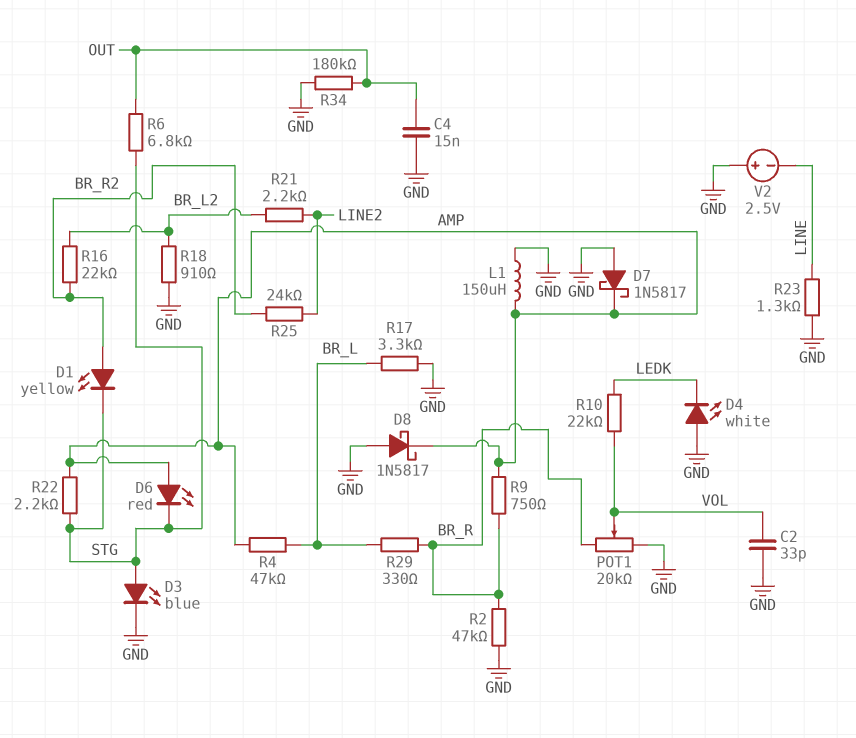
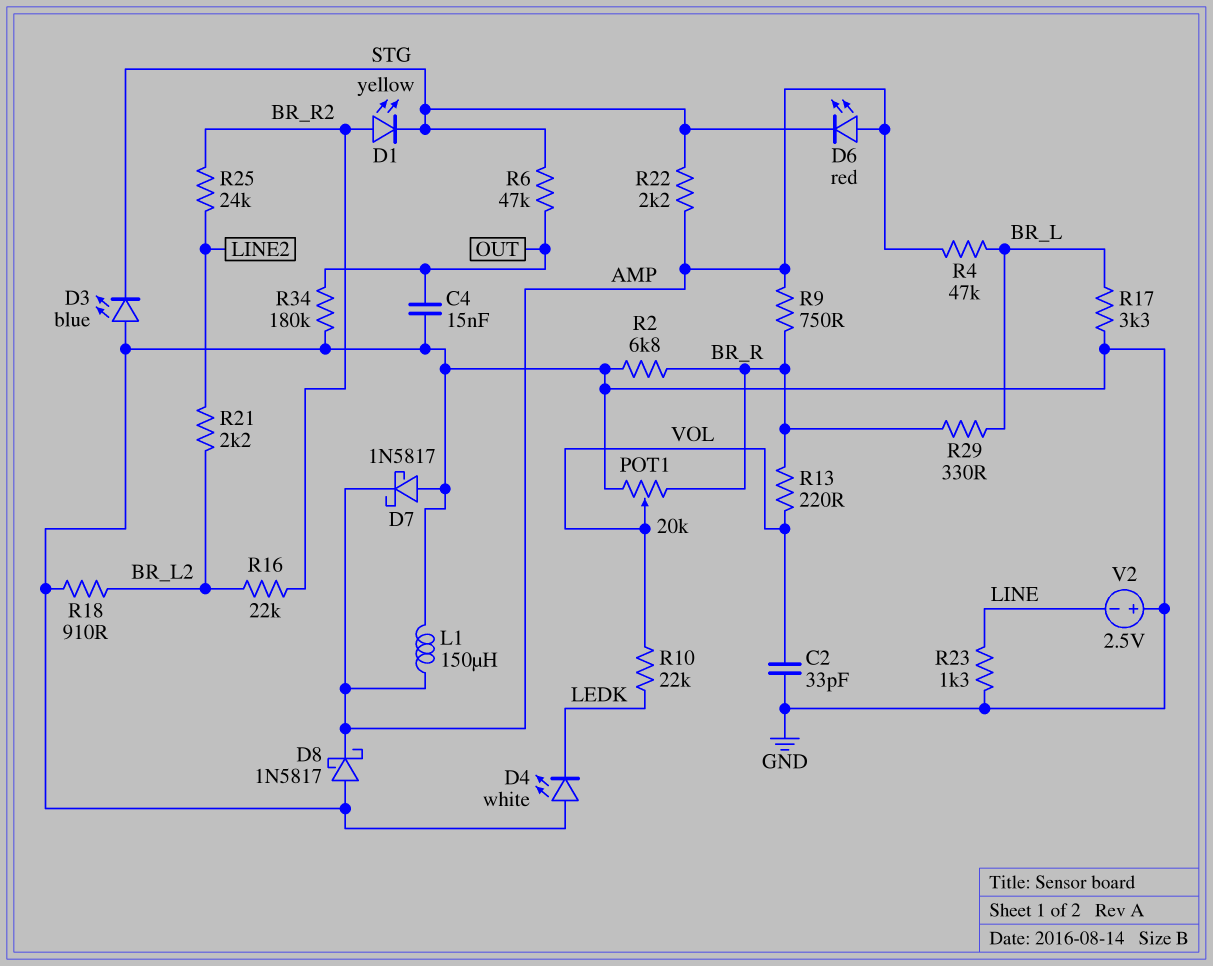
D3: LED blue (A STG, K GND) -> LED blue (A GND, K STG)
R2: 47k (BR_R, GND) -> 6.8k (BR_R, GND)
R6: 6.8k (OUT, STG) -> 47k (OUT, STG)
R13: none -> 220 (BR_R, VOL)

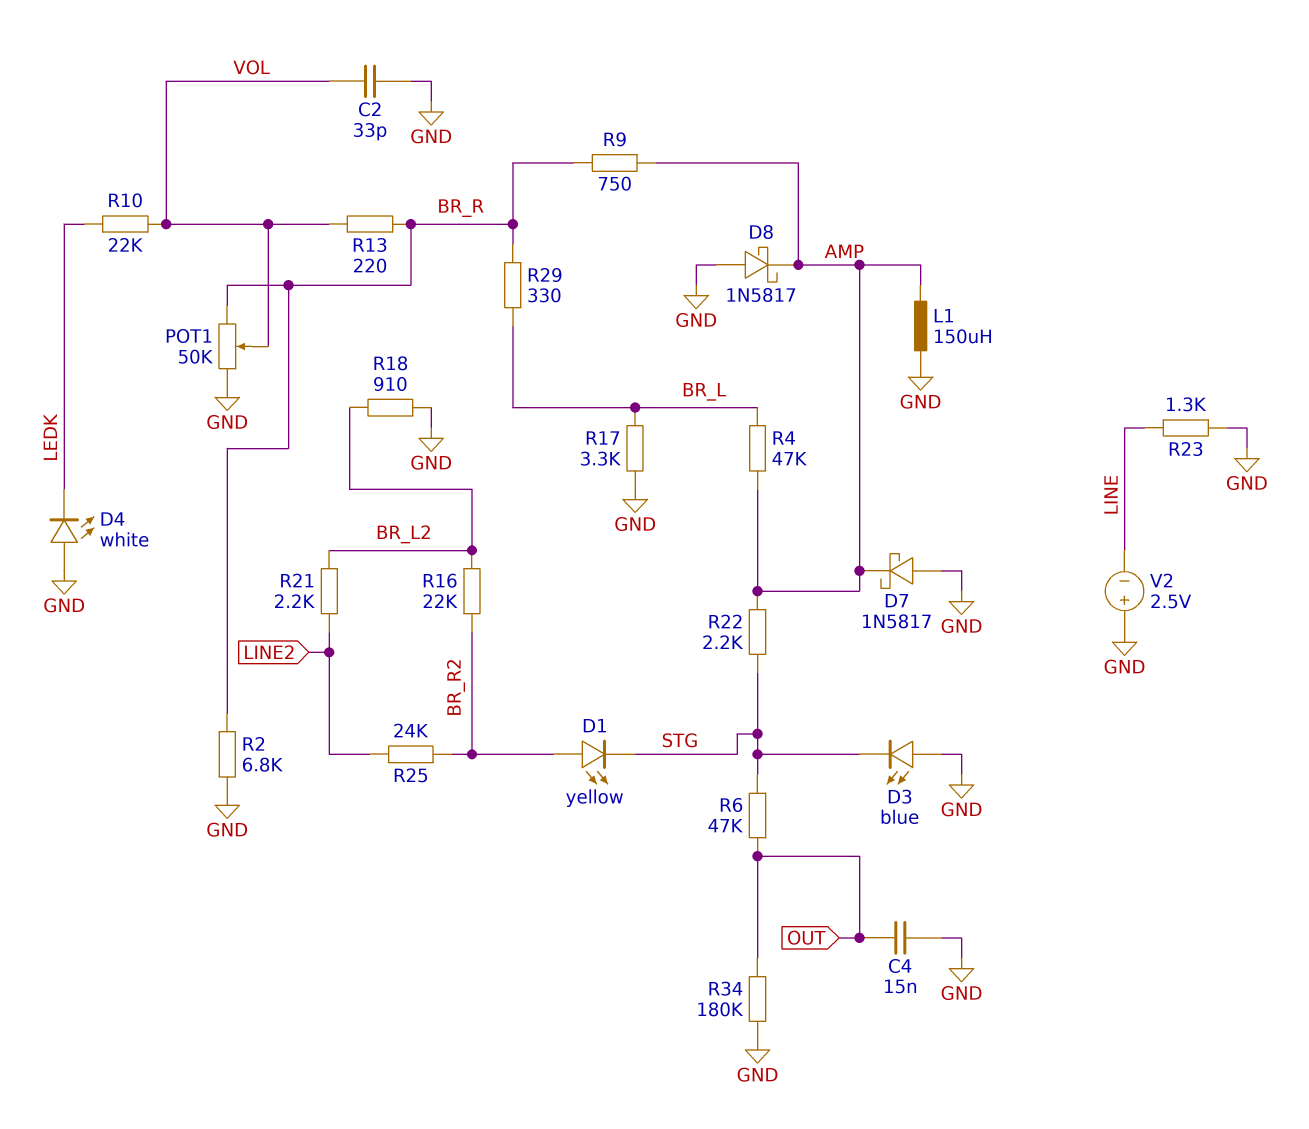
D6: LED red (A AMP, K STG) -> none
POT1: 20k (BR_R, GND, wiper VOL) -> 50k (BR_R, GND, wiper VOL)

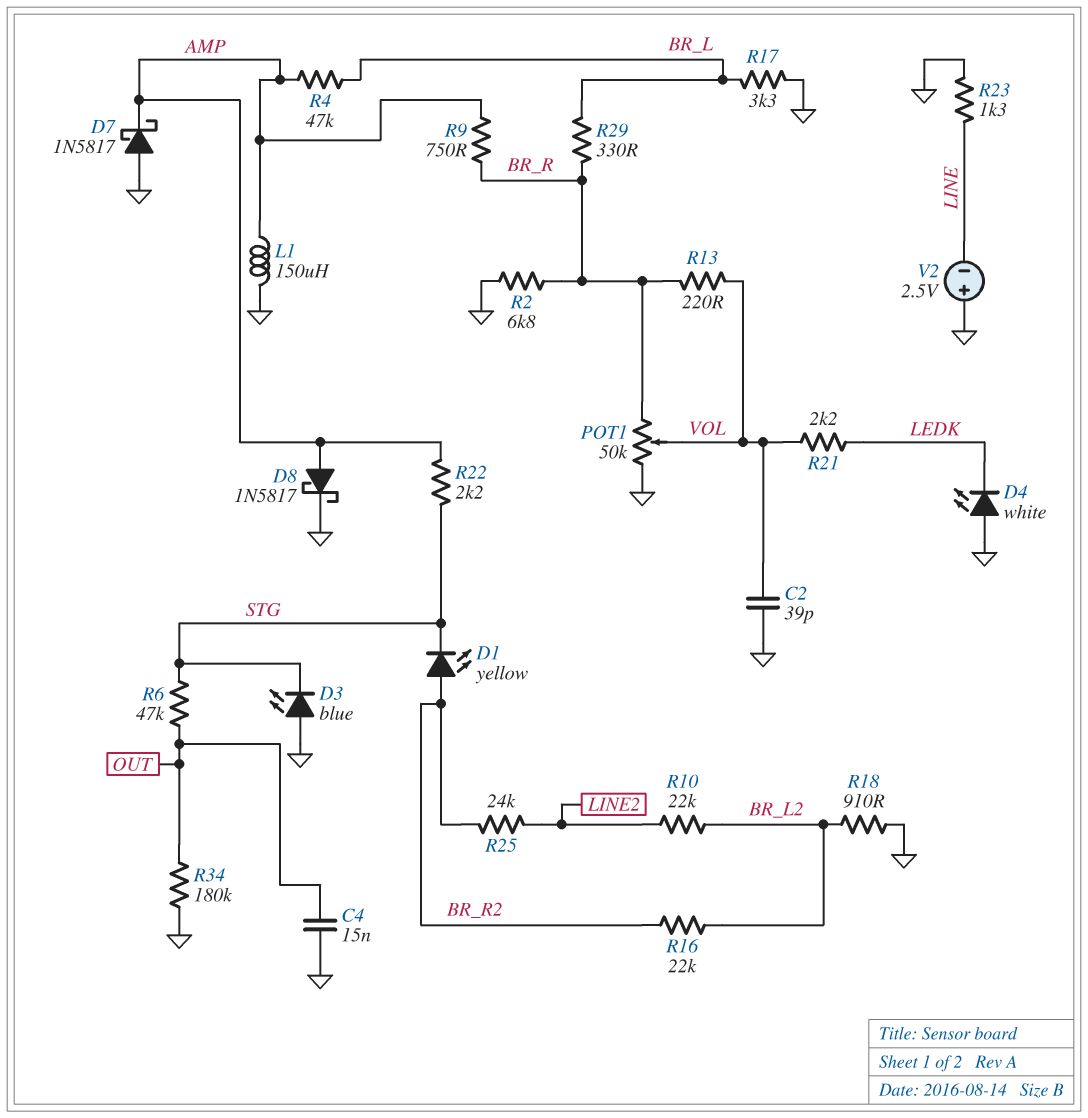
C2: 33pF (GND, VOL) -> 39pF (GND, VOL)
D8: schottky 1N5817 (A GND, K AMP) -> schottky 1N5817 (A AMP, K GND)
R10: 22k (LEDK, VOL) -> 22k (BR_L2, LINE2)
R21: 2.2k (BR_L2, LINE2) -> 2.2k (LEDK, VOL)

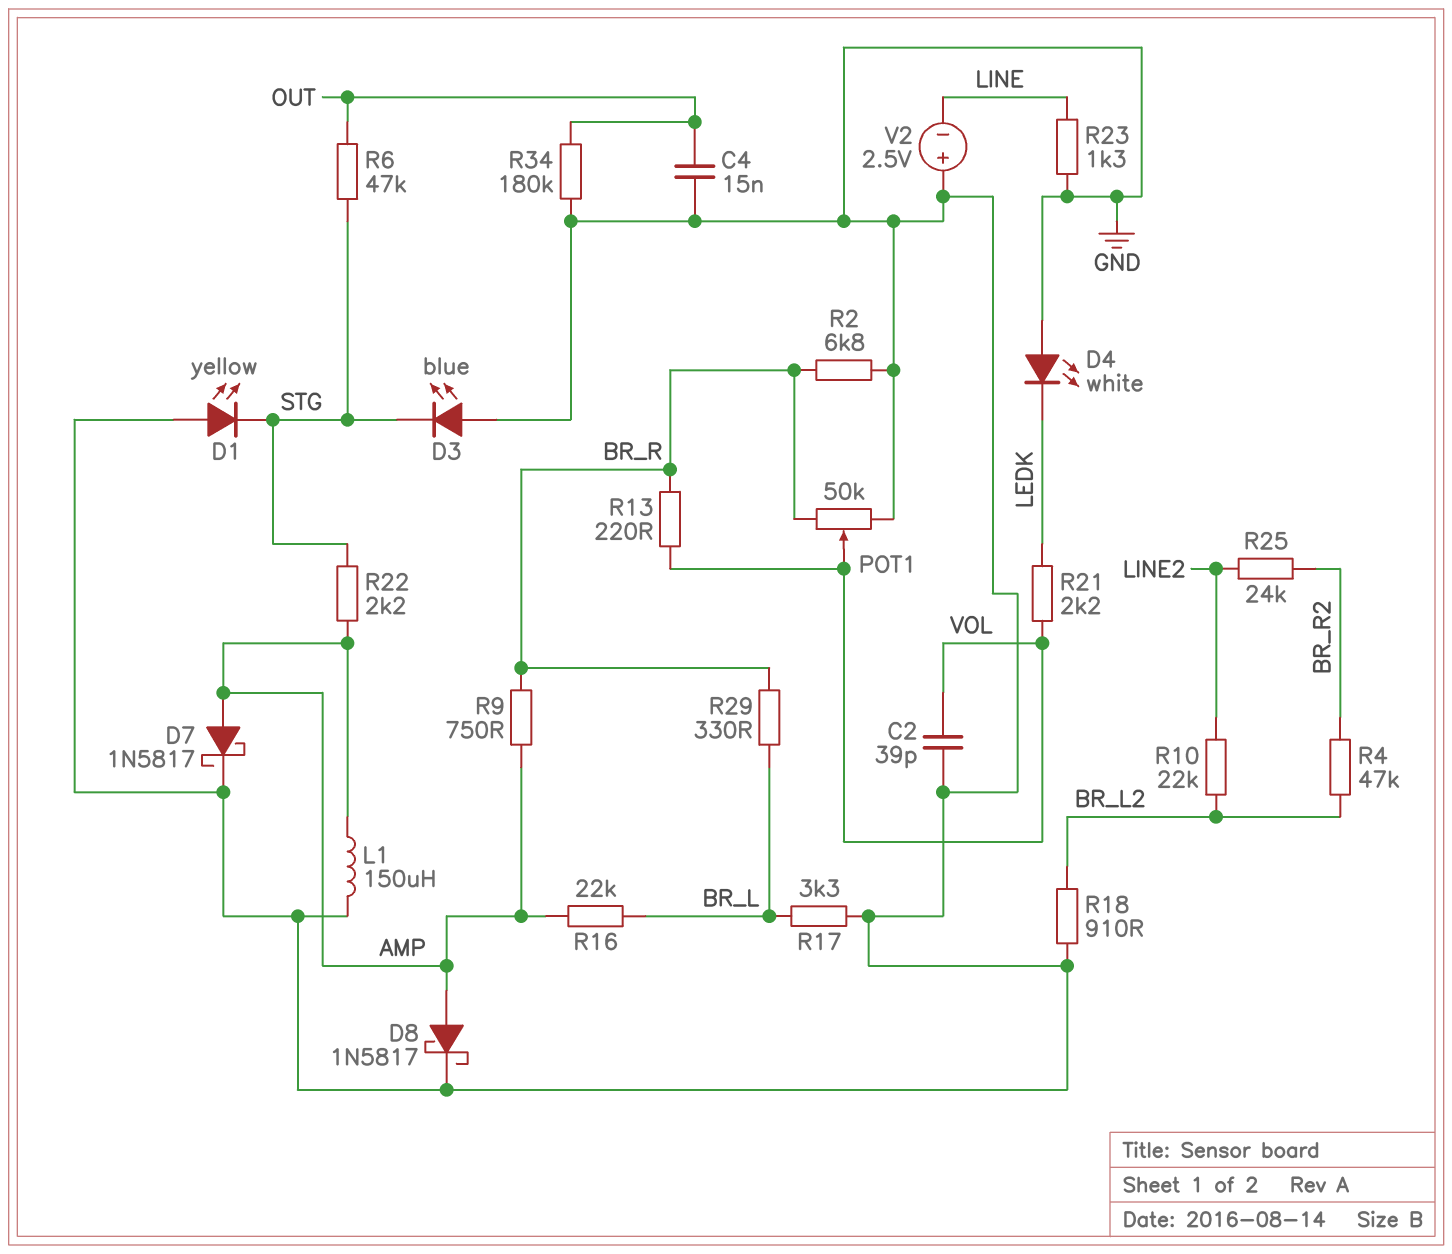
D1: LED yellow (A BR_R2, K STG) -> LED yellow (A GND, K STG)
D7: schottky 1N5817 (A GND, K AMP) -> schottky 1N5817 (A AMP, K GND)
R4: 47k (AMP, BR_L) -> 47k (BR_L2, BR_R2)
R16: 22k (BR_L2, BR_R2) -> 22k (AMP, BR_L)

